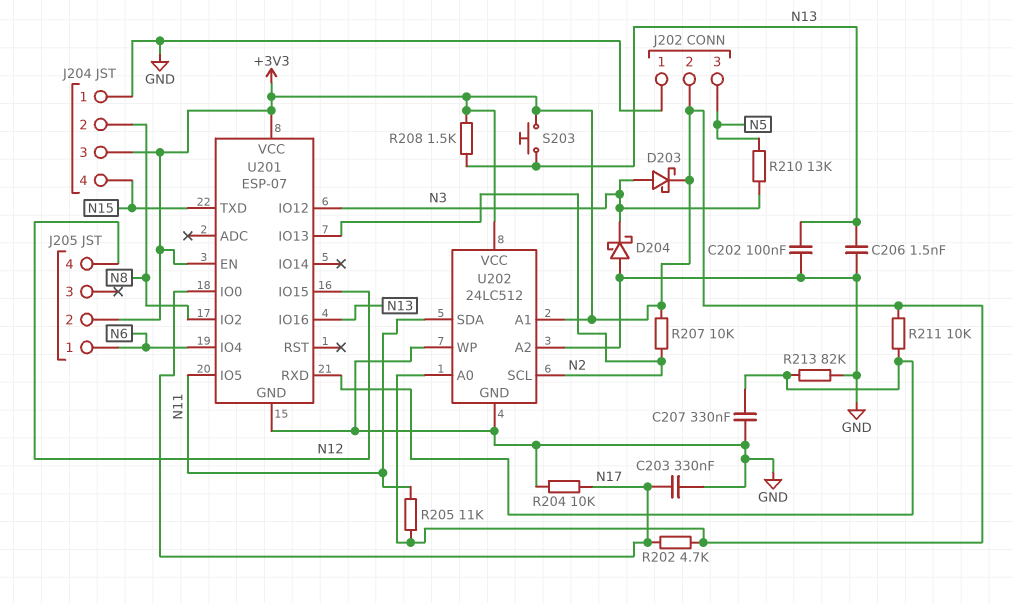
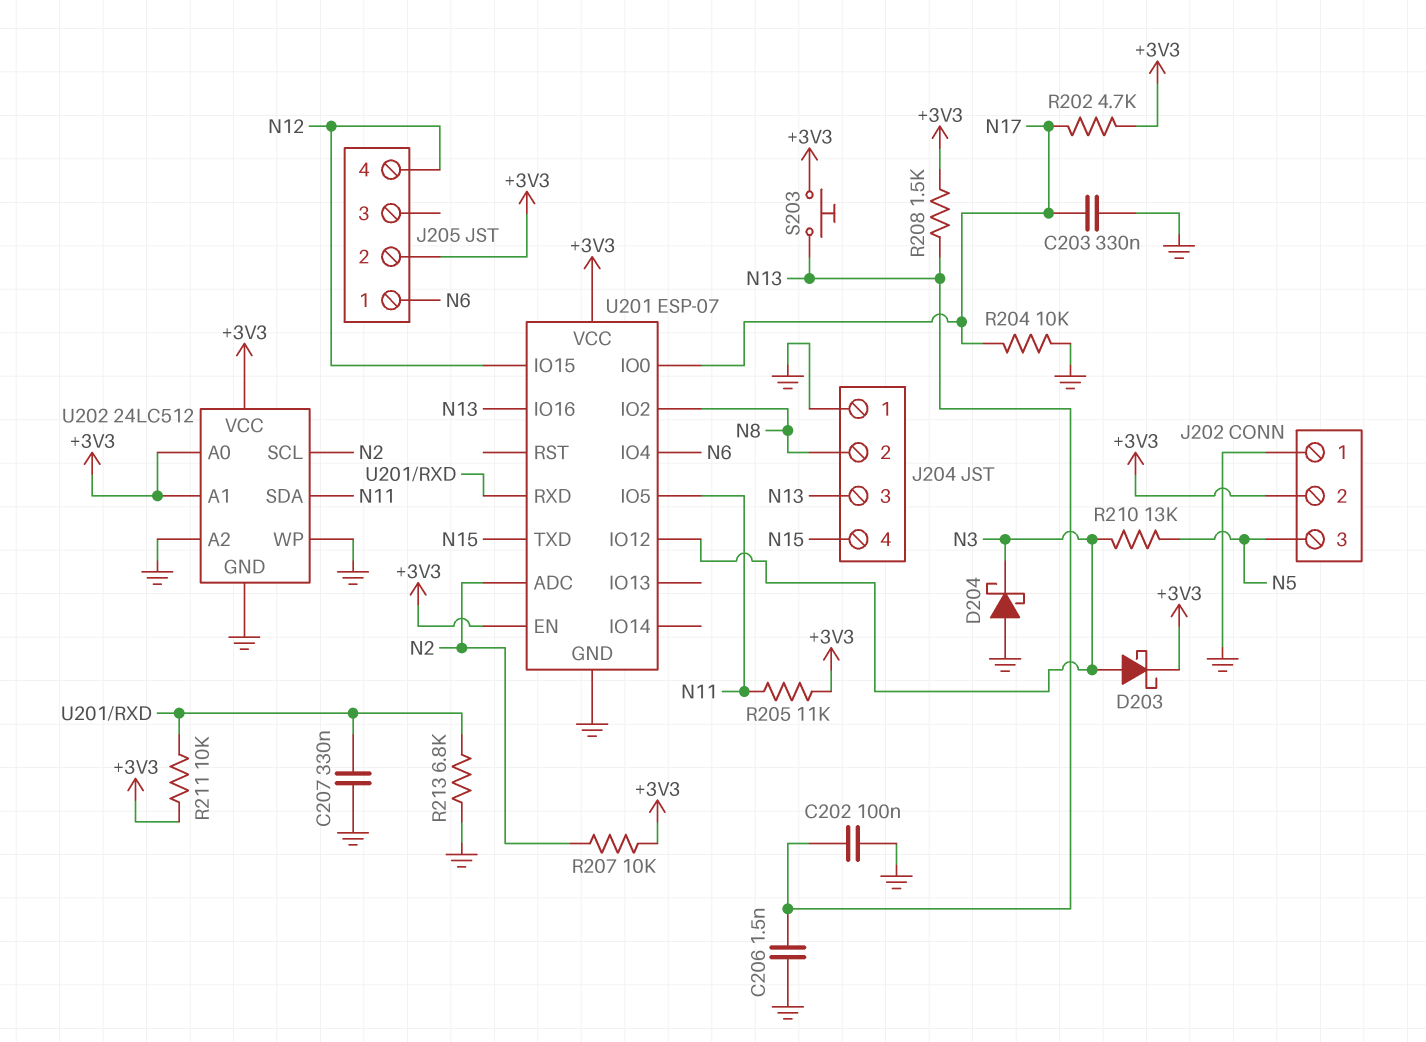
J204 pin 3: +3V3 -> N13
R213: 82k (GND, U201/RXD) -> 6.8k (GND, U201/RXD)
U201 pin ADC: none -> N2
U201 pin IO13: N2 -> none

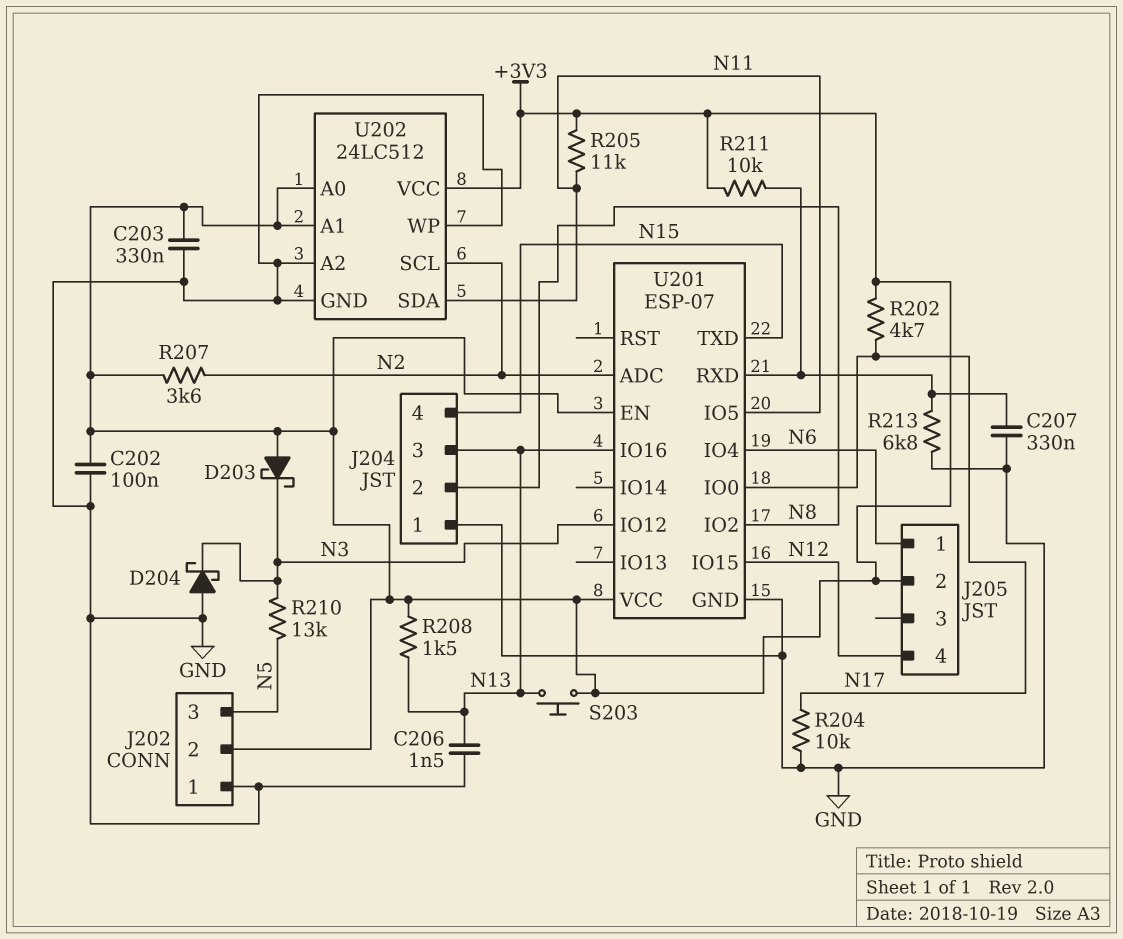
C202: 100nF (GND, N13) -> 100nF (+3V3, GND)
C203: 330nF (GND, N17) -> 330nF (+3V3, GND)
D203: schottky (A N3, K +3V3) -> schottky (A +3V3, K N3)
R207: 10k (+3V3, N2) -> 3.6k (+3V3, N2)

